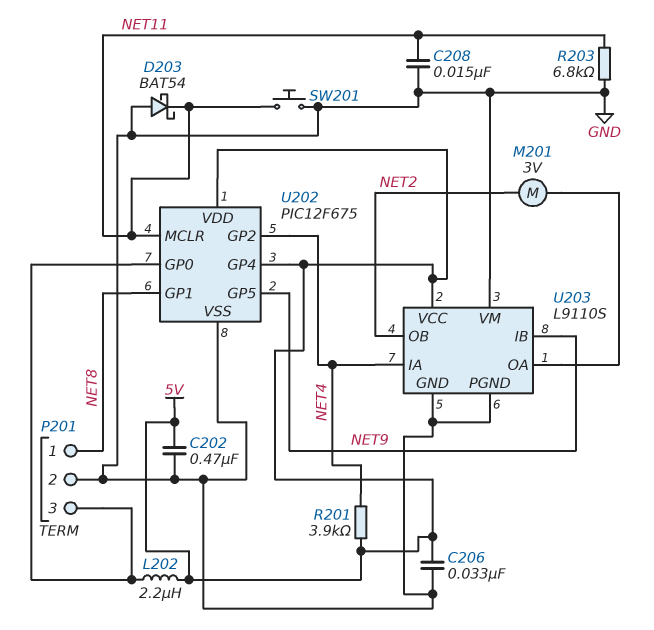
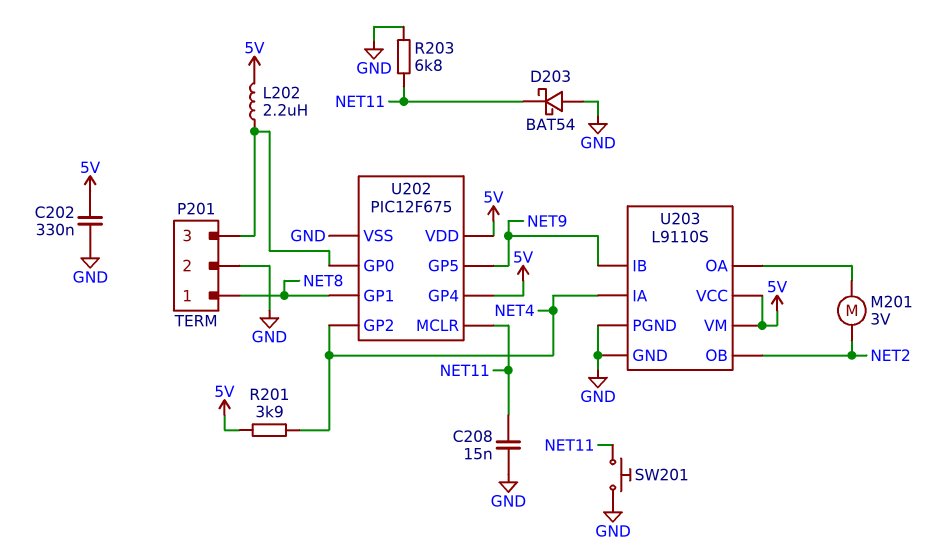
C202: 470nF (5V, GND) -> 330nF (5V, GND)
C206: 33nF (5V, GND) -> none
U203 pin VM: GND -> 5V

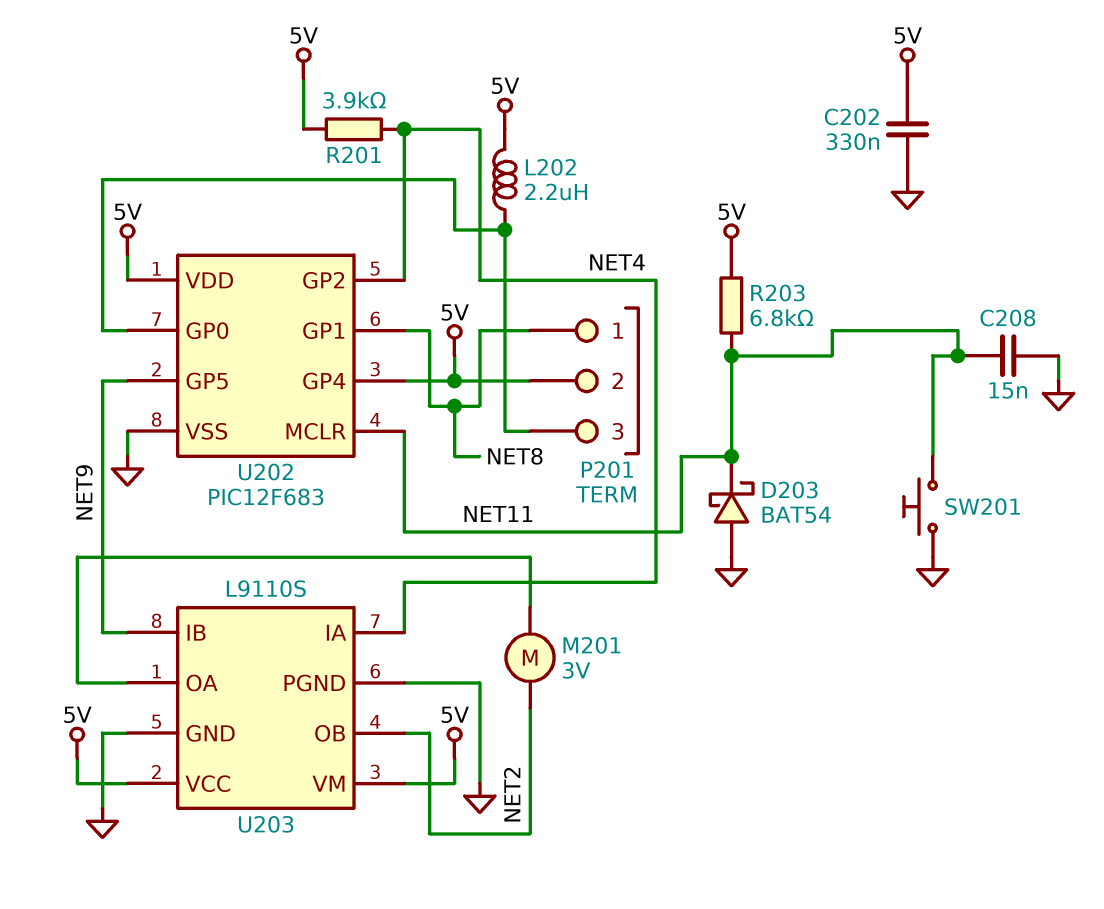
P201 pin 2: GND -> 5V
R203: 6.8k (GND, NET11) -> 6.8k (5V, NET11)
U202: PIC12F675 -> PIC12F683

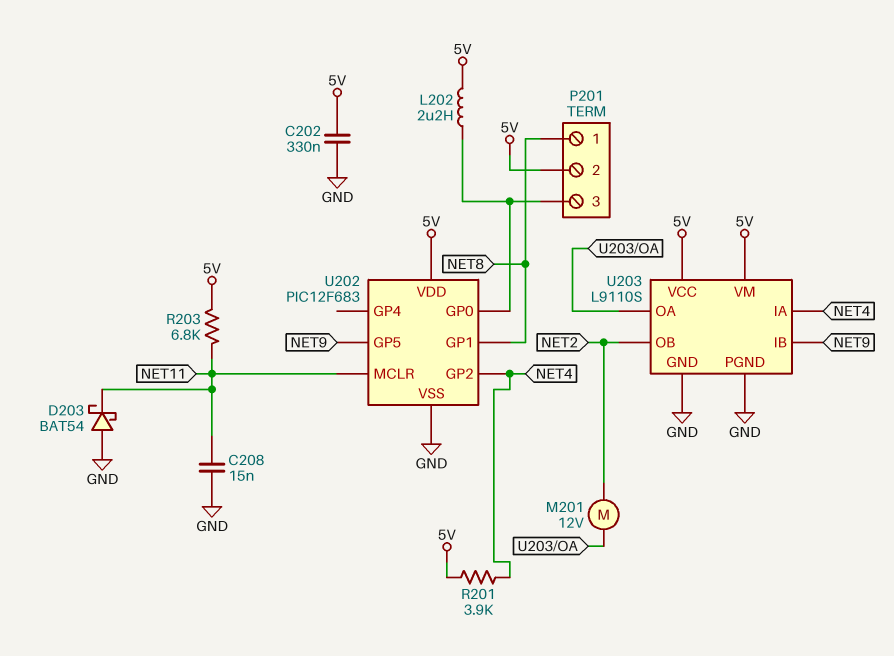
M201: motor 3V (NET2, U203/OA) -> motor 12V (NET2, U203/OA)
SW201: button (GND, NET11) -> none
U202 pin GP4: 5V -> none

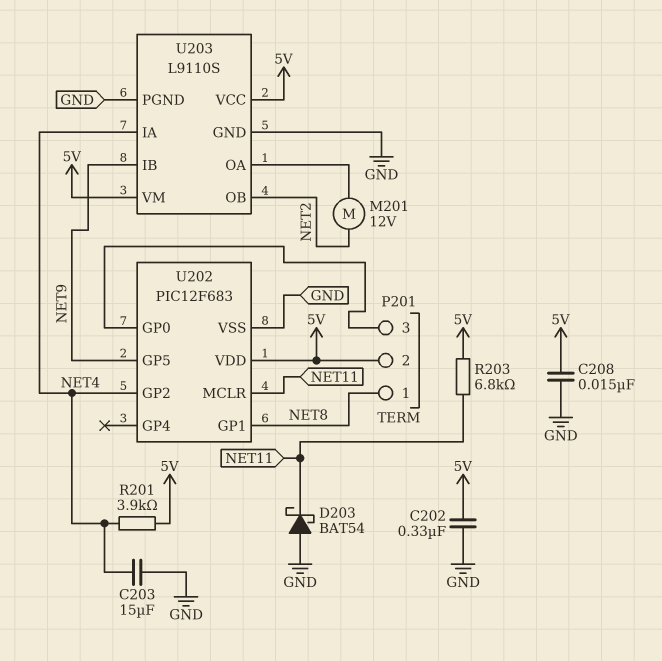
C203: none -> 15uF (GND, NET4)
C208: 15nF (GND, NET11) -> 15nF (5V, GND)
L202: 2.2uH (5V, P201/3) -> none

